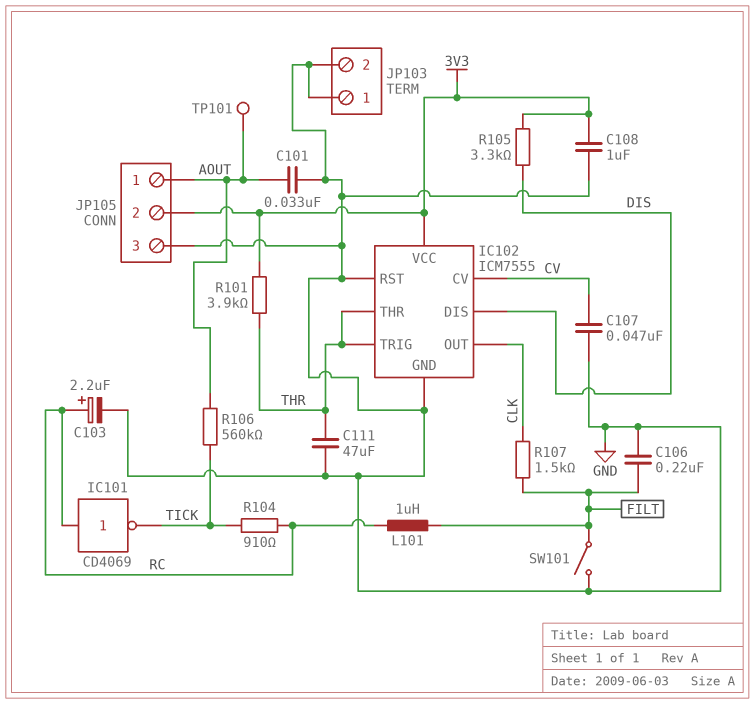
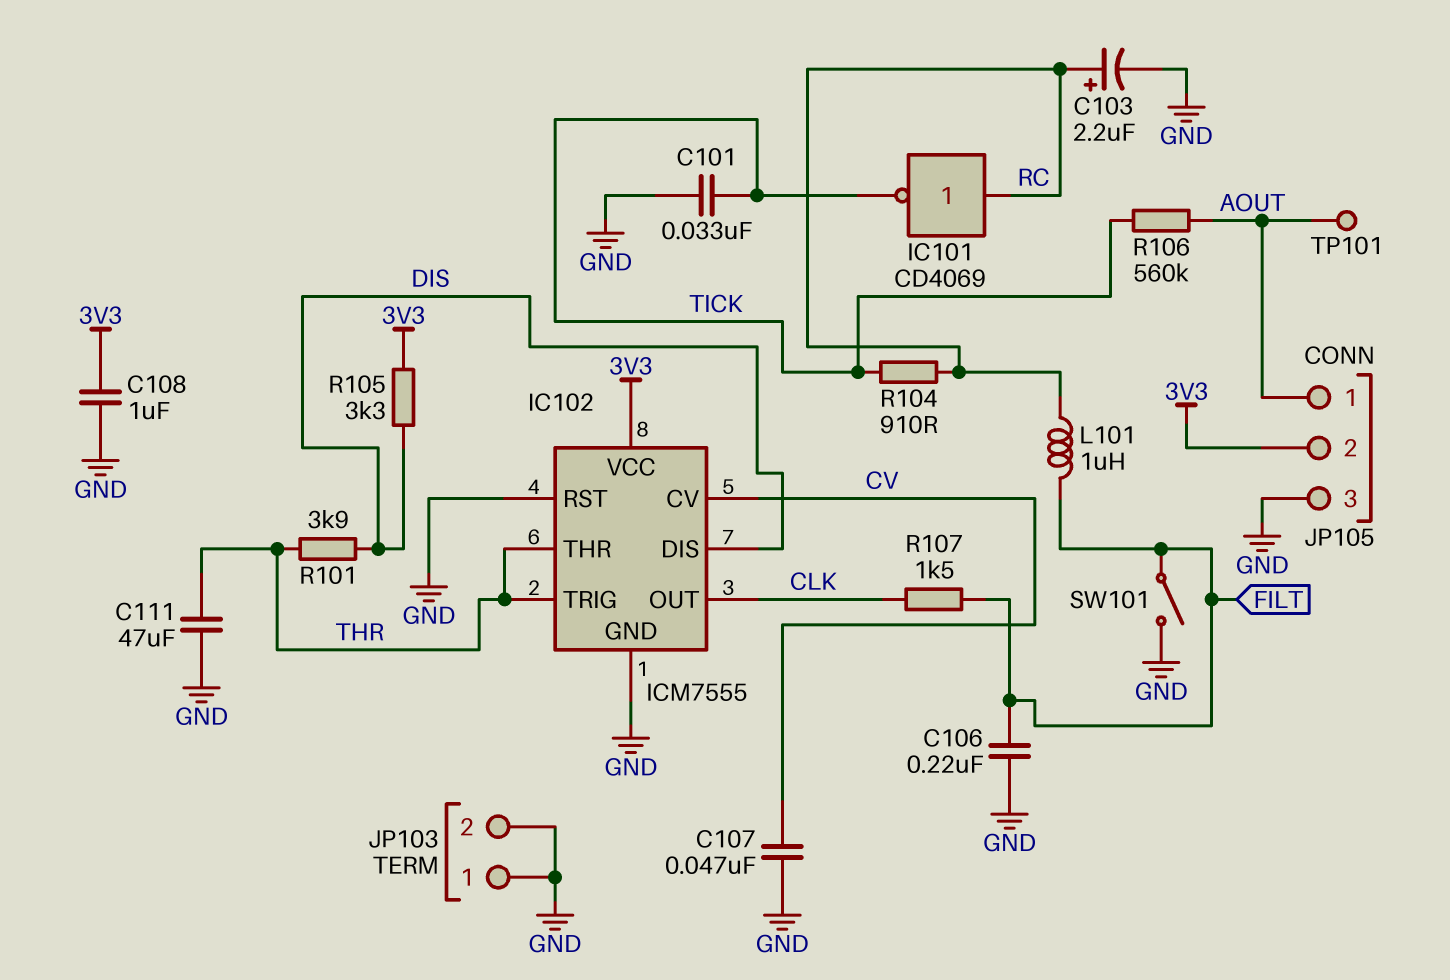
C101: 33nF (AOUT, GND) -> 33nF (GND, TICK)
R101: 3.9k (3V3, THR) -> 3.9k (DIS, THR)

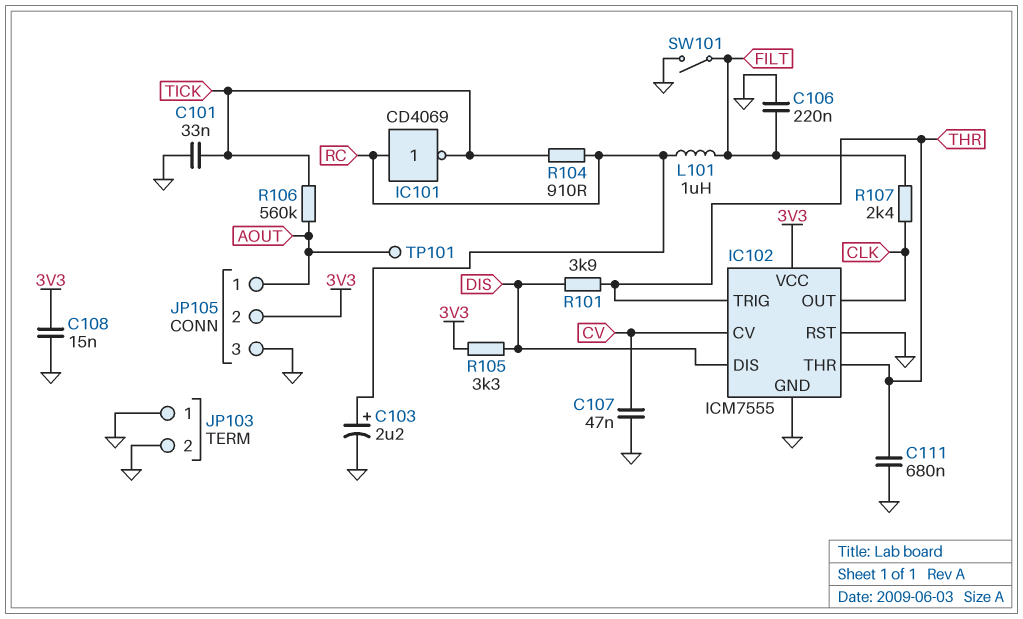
C108: 1uF (3V3, GND) -> 15nF (3V3, GND)
C111: 47uF (GND, THR) -> 680nF (GND, THR)
R107: 1.5k (CLK, FILT) -> 2.4k (CLK, FILT)

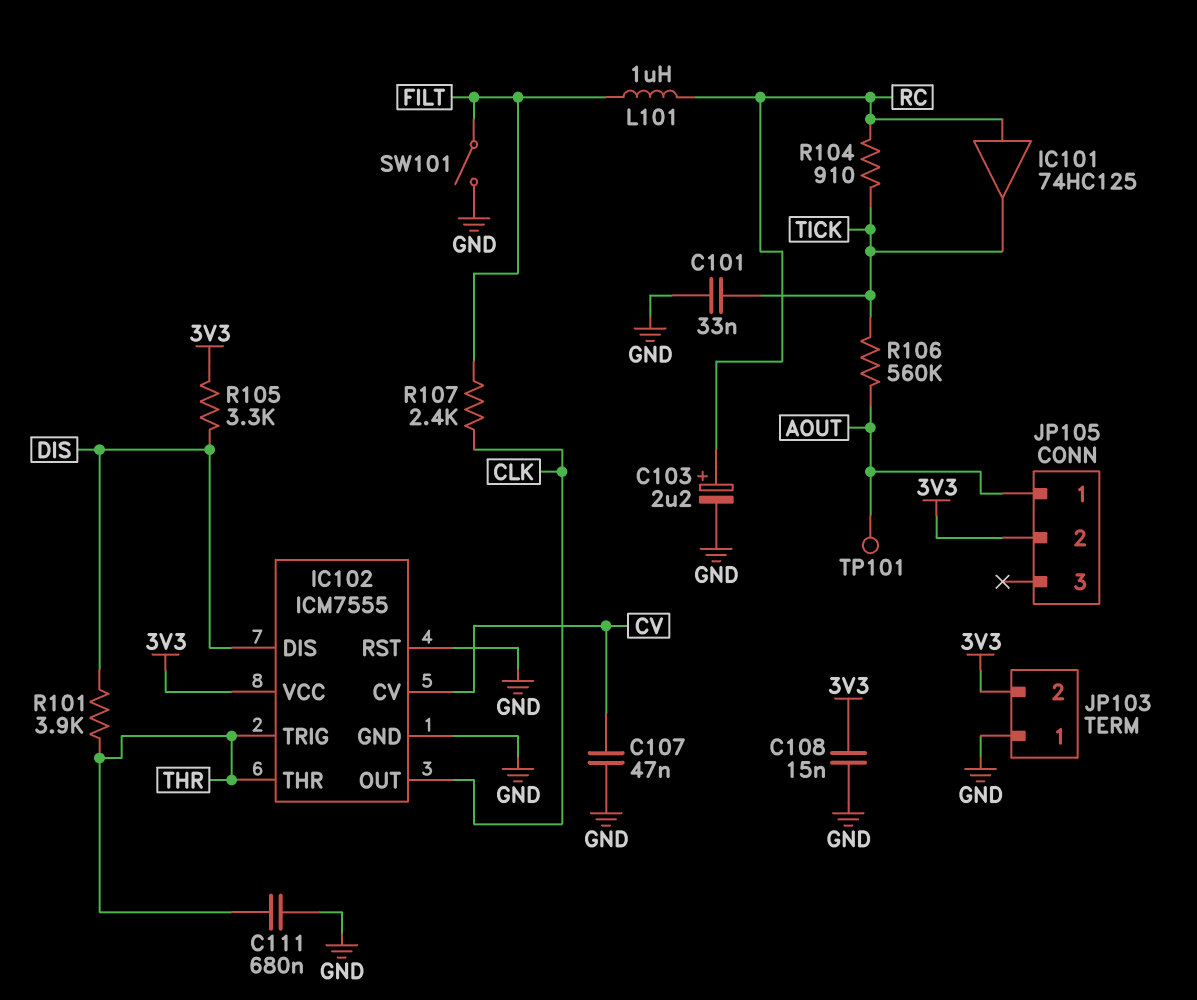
C106: 220nF (FILT, GND) -> none
IC101: NOT CD4069 (in RC, out TICK) -> buffer 74HC125 (in RC, out TICK)
JP103 pin 2: GND -> 3V3
JP105 pin 3: GND -> none

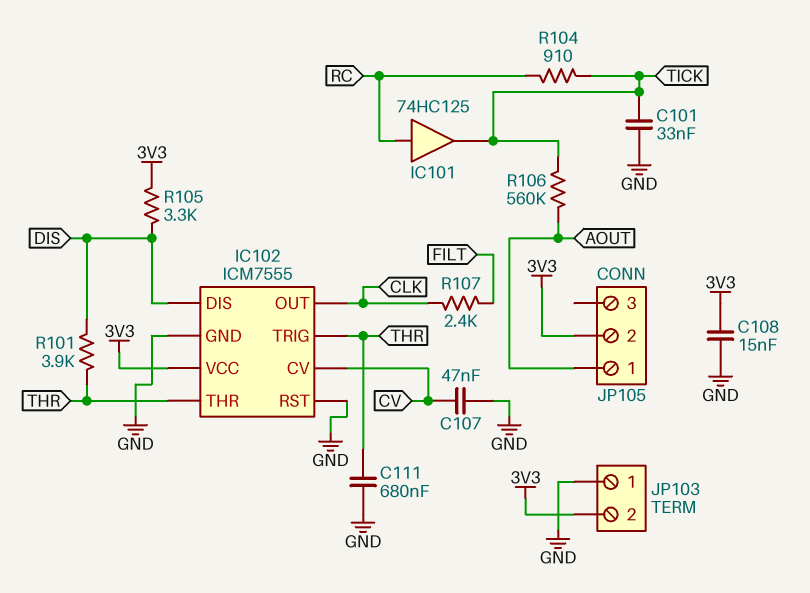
C103: 2.2uF (plus RC, minus GND) -> none
L101: 1uH (FILT, RC) -> none
SW101: switch (FILT, GND) -> none
TP101: test point (AOUT) -> none

